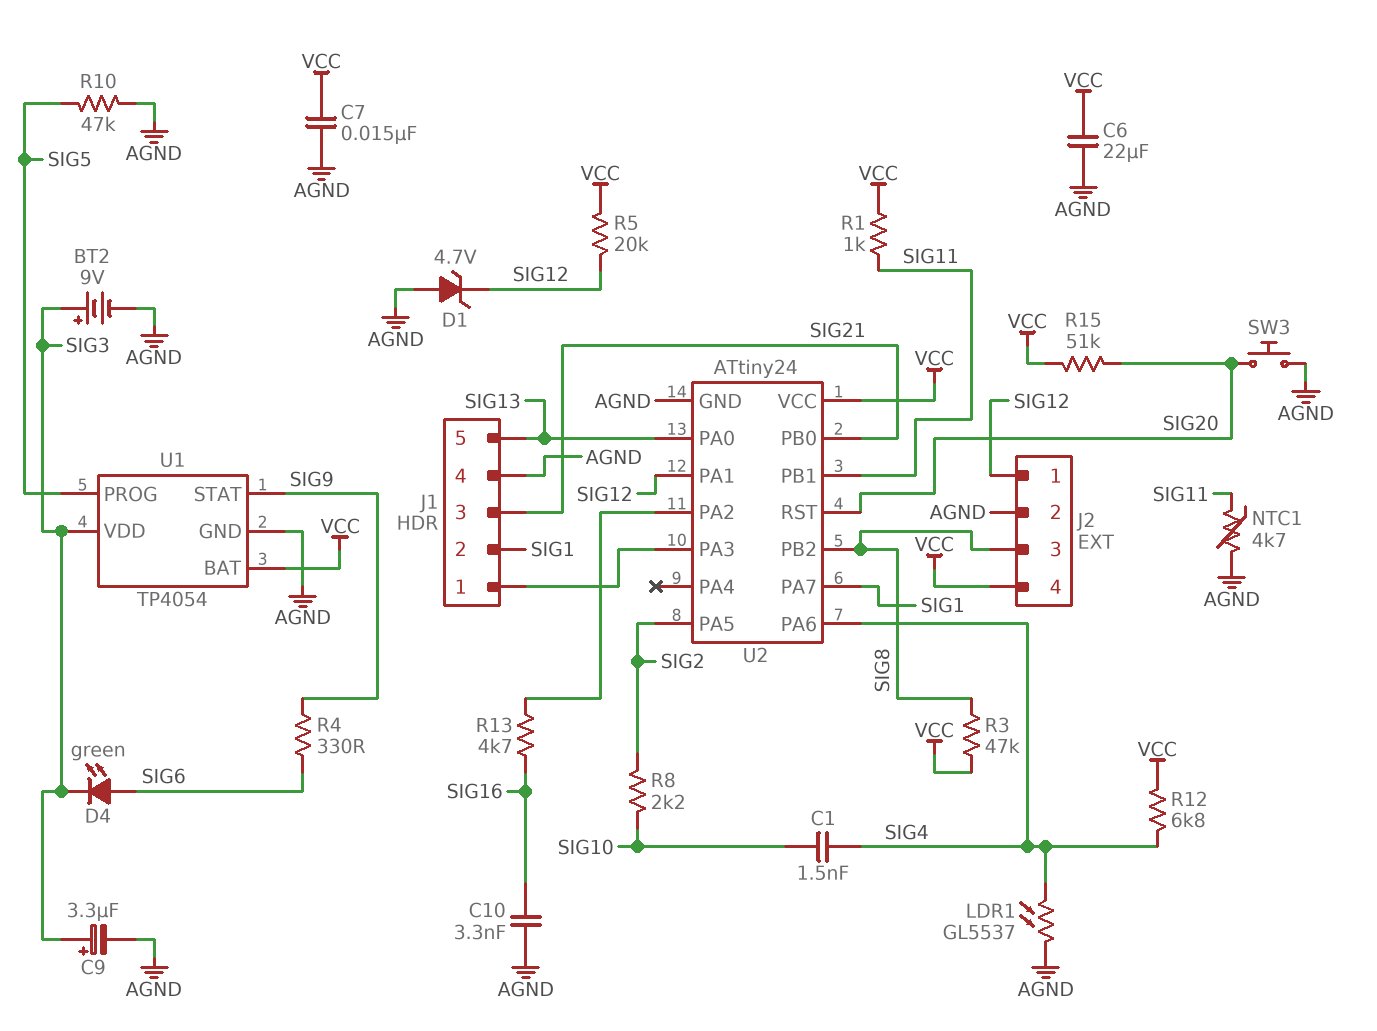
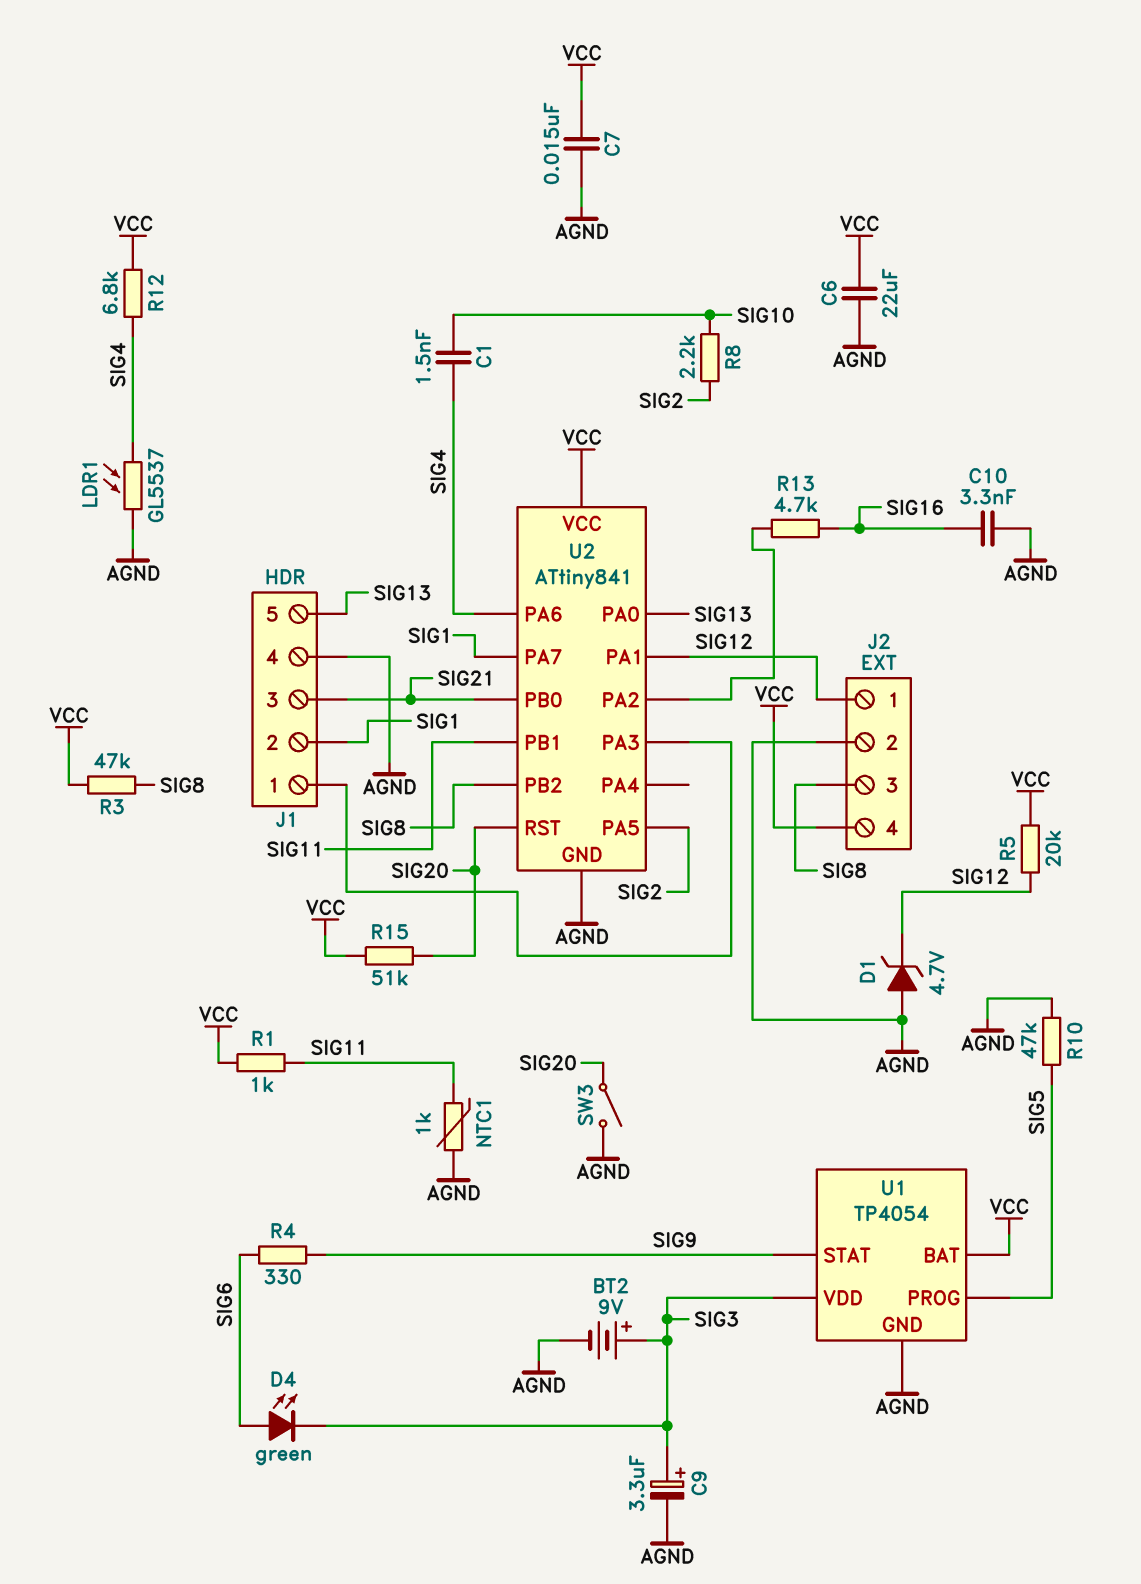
NTC1: 4.7k (AGND, SIG11) -> 1k (AGND, SIG11)
SW3: button (AGND, SIG20) -> switch (AGND, SIG20)
U2: ATtiny24 -> ATtiny841

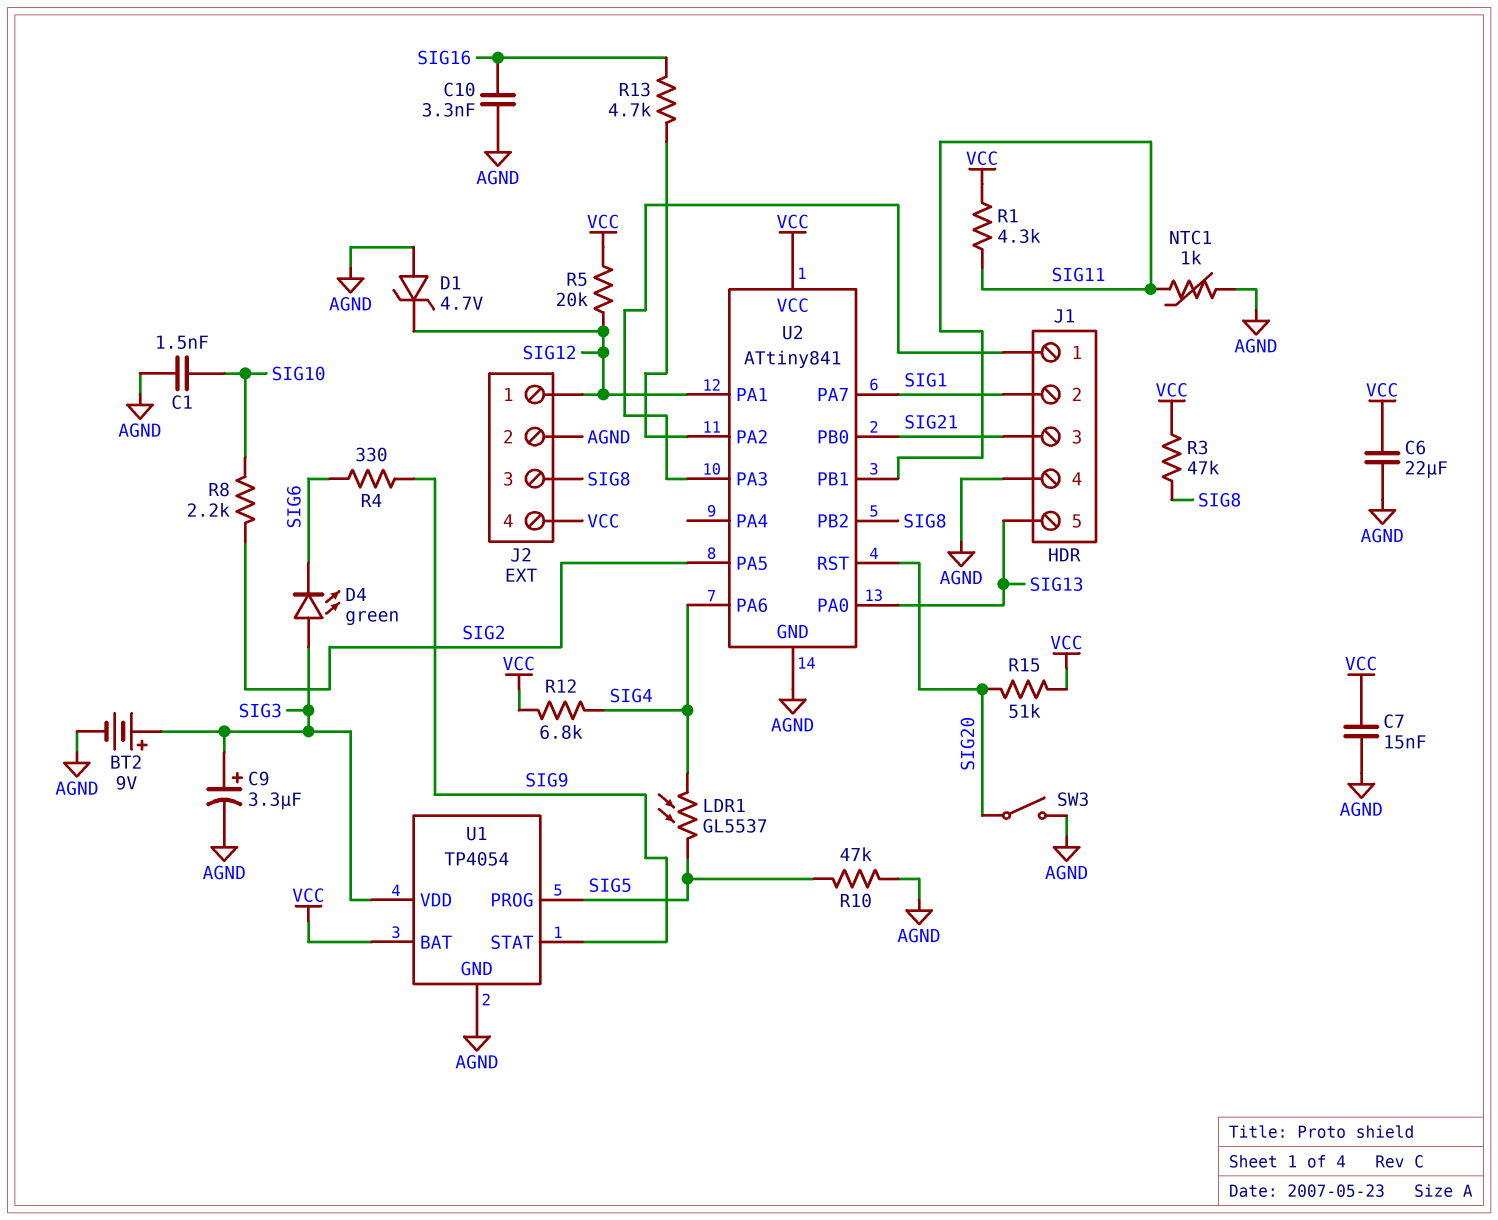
C1: 1.5nF (SIG4, SIG10) -> 1.5nF (AGND, SIG10)
D4: LED green (A SIG6, K SIG3) -> LED green (A SIG3, K SIG6)
LDR1: GL5537 (AGND, SIG4) -> GL5537 (SIG4, SIG5)
R1: 1k (SIG11, VCC) -> 4.3k (SIG11, VCC)

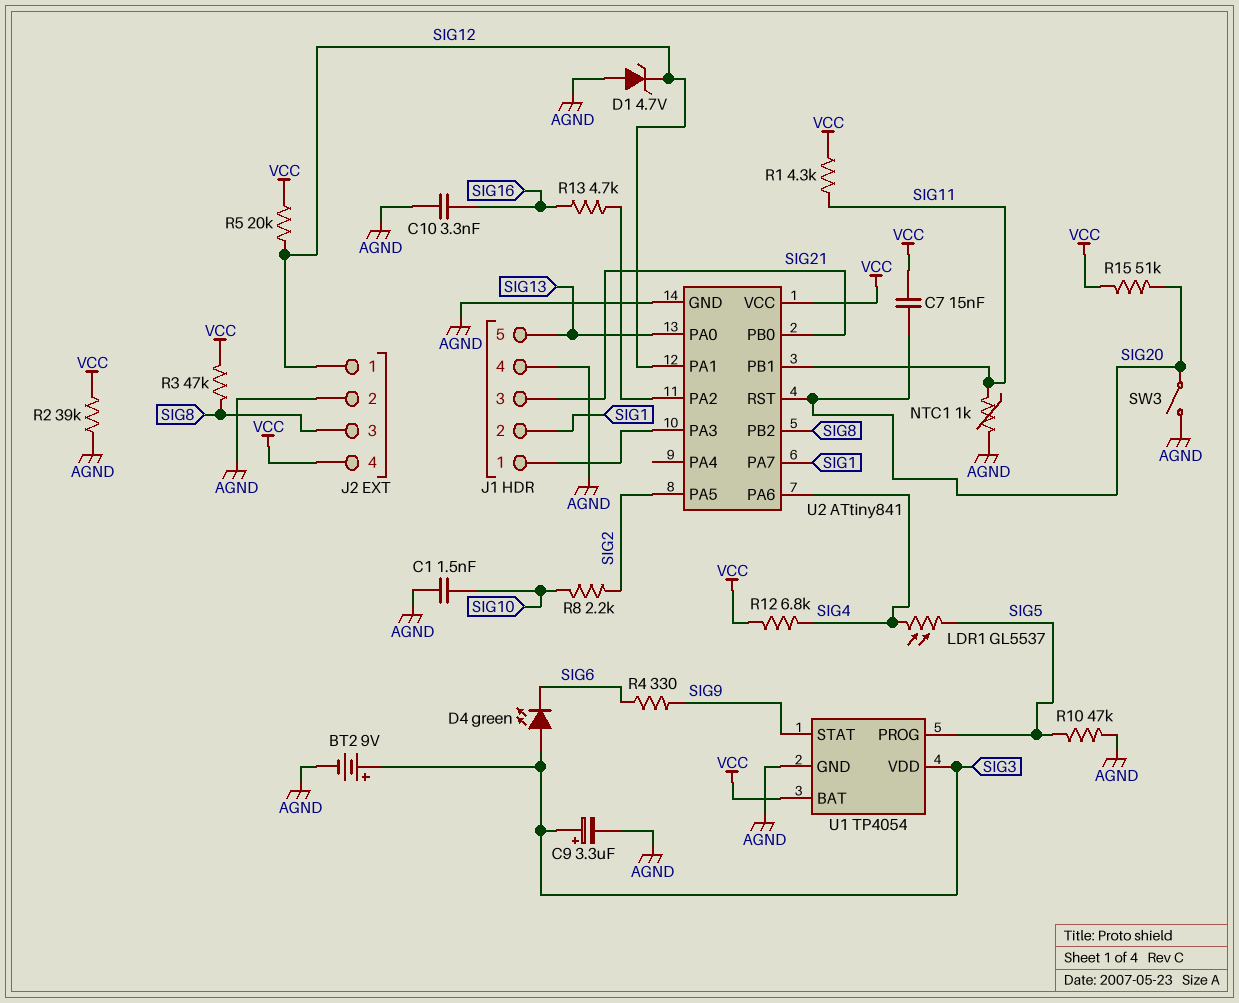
C6: 22uF (AGND, VCC) -> none
C7: 15nF (AGND, VCC) -> 15nF (SIG20, VCC)
R2: none -> 39k (AGND, VCC)

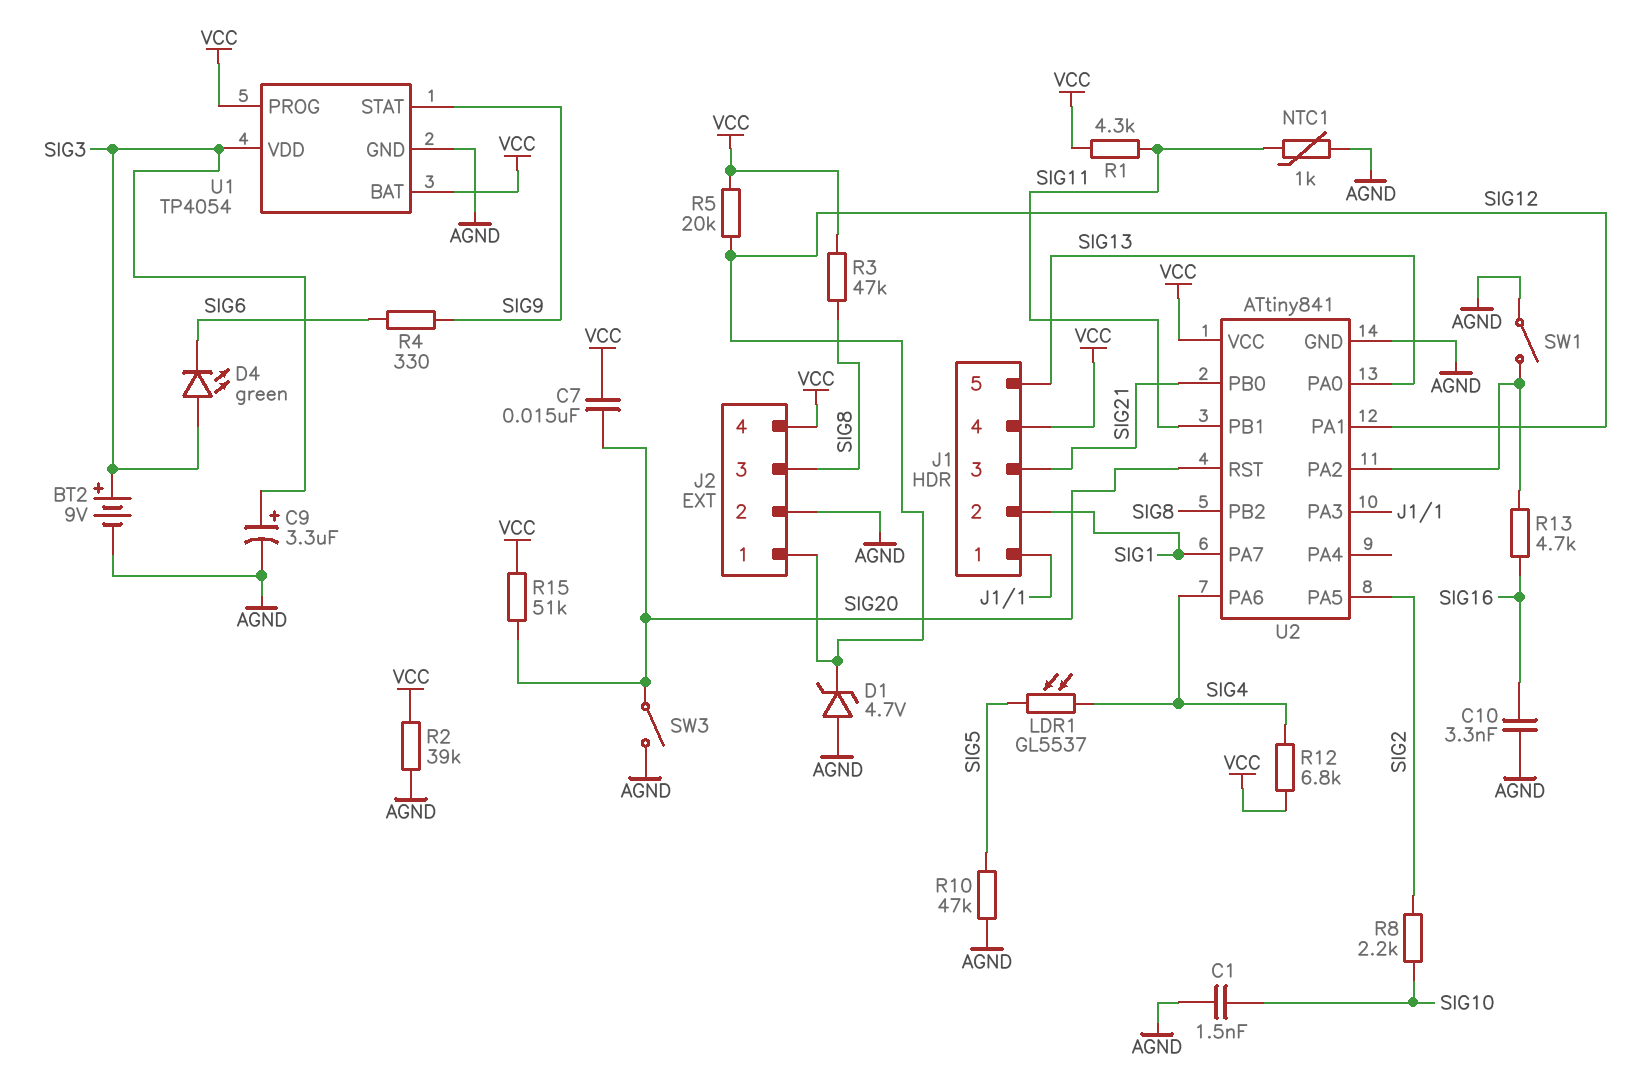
J1 pin 4: AGND -> VCC
SW1: none -> switch (AGND, U2/PA2)
U1 pin PROG: SIG5 -> VCC

